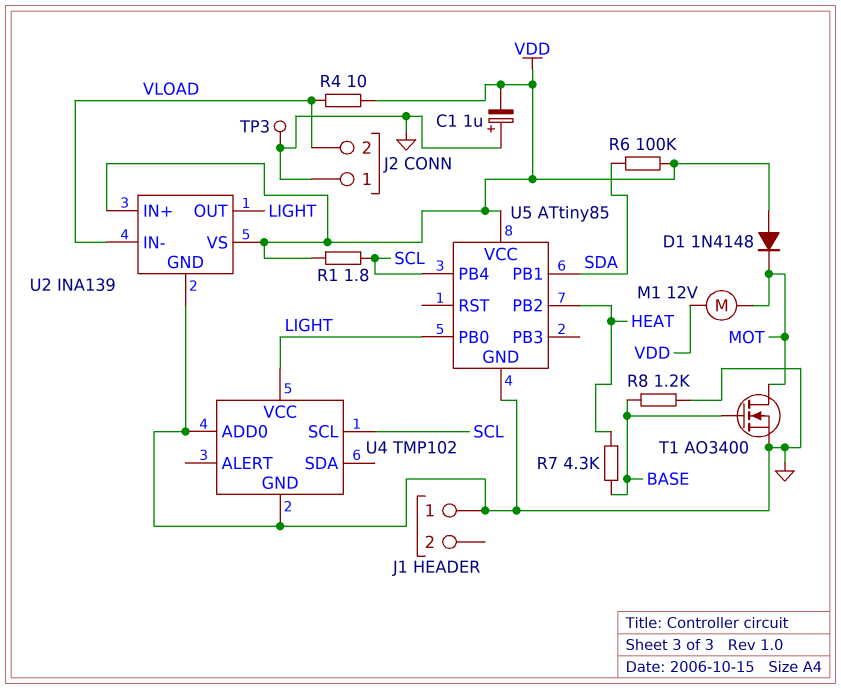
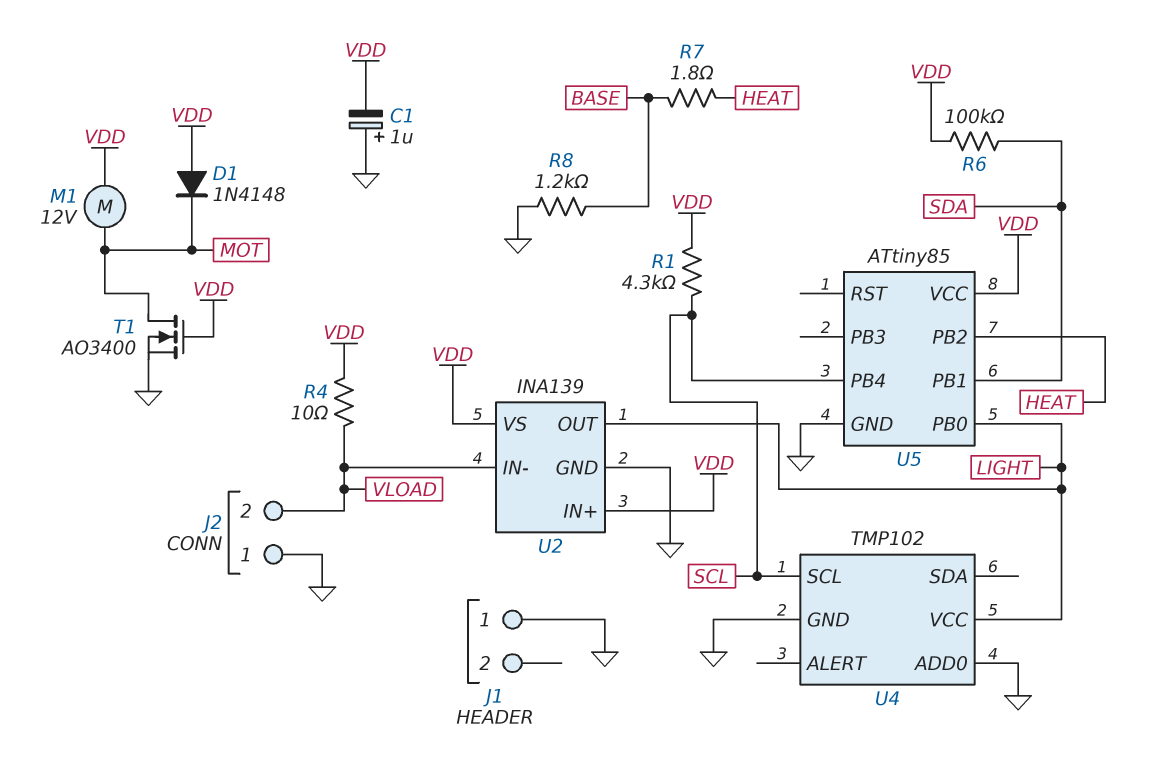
R1: 1.8 (SCL, VDD) -> 4.3k (SCL, VDD)
R7: 4.3k (BASE, HEAT) -> 1.8 (BASE, HEAT)
T1: NMOS AO3400 (G BASE, D MOT, S GND) -> NMOS AO3400 (G VDD, D MOT, S GND)
TP3: test point (GND) -> none

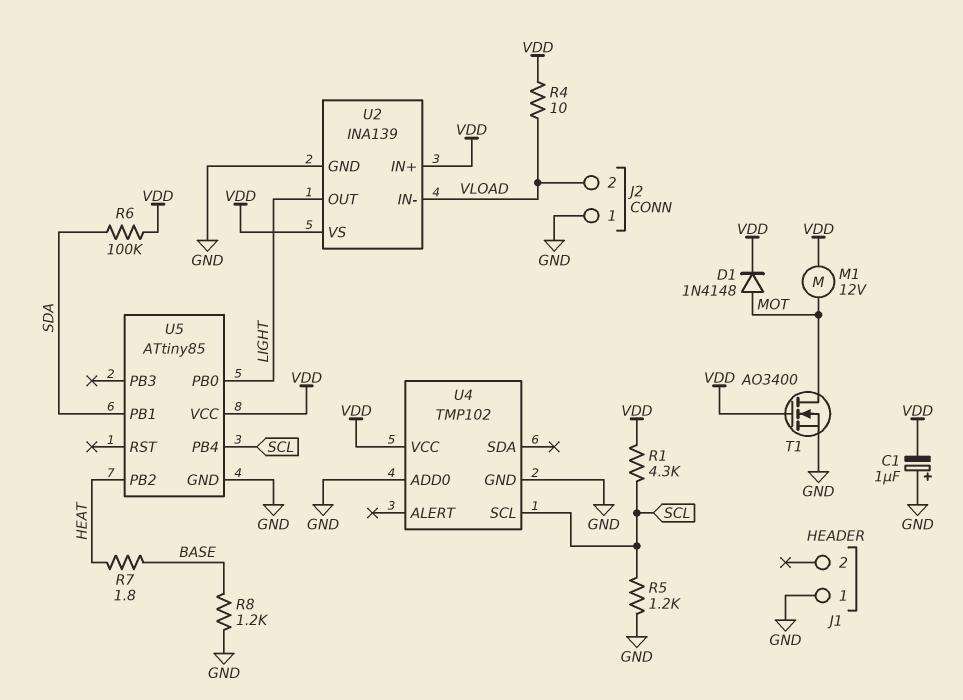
D1: diode 1N4148 (A VDD, K MOT) -> diode 1N4148 (A MOT, K VDD)
R5: none -> 1.2k (GND, SCL)
U4 pin VCC: LIGHT -> VDD

